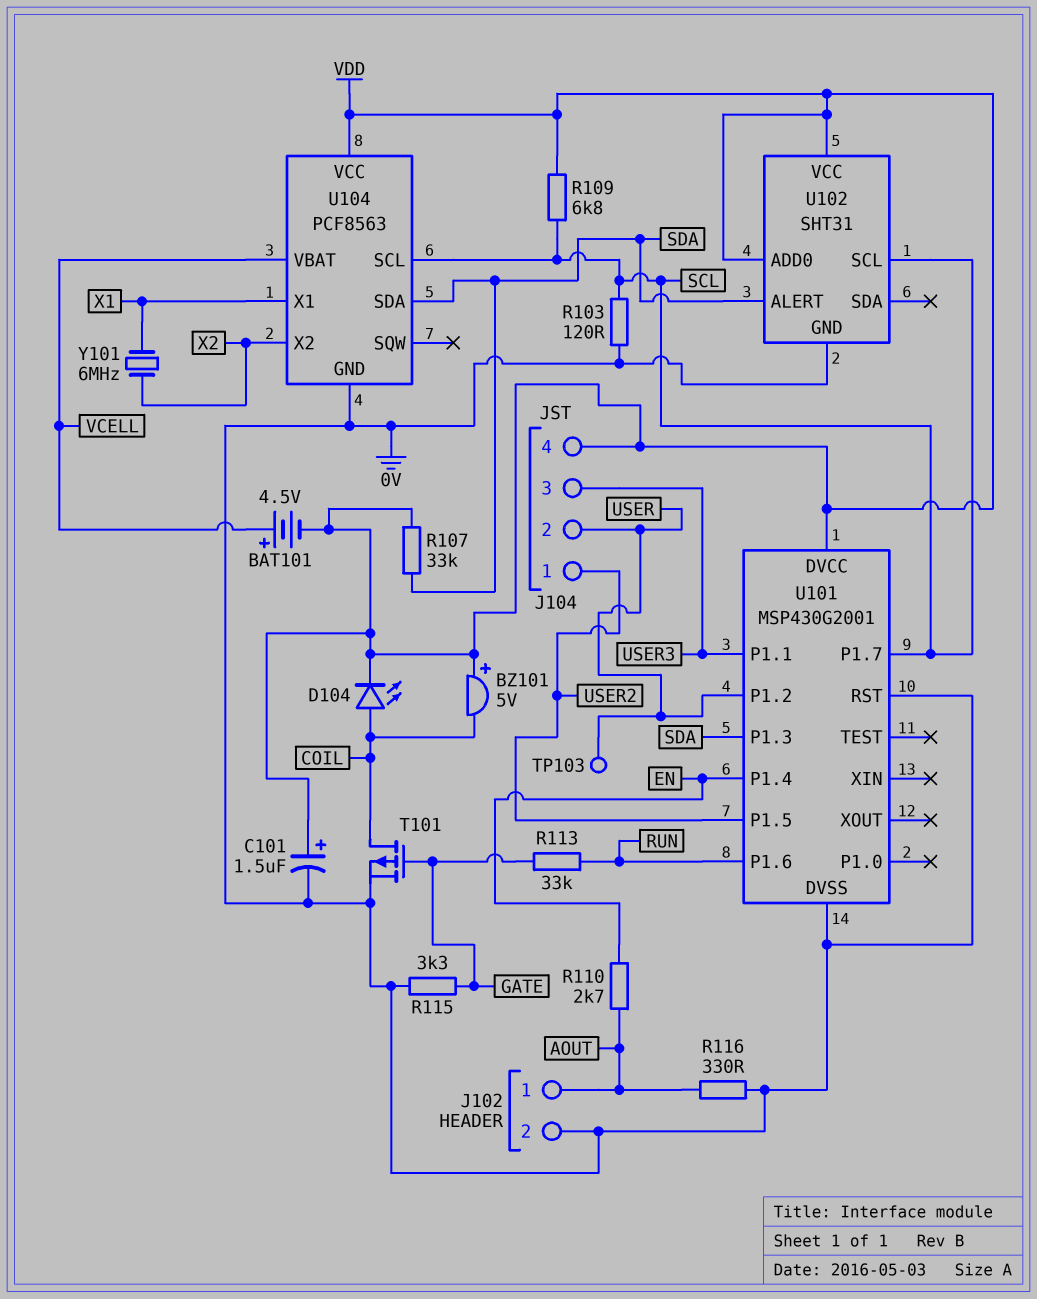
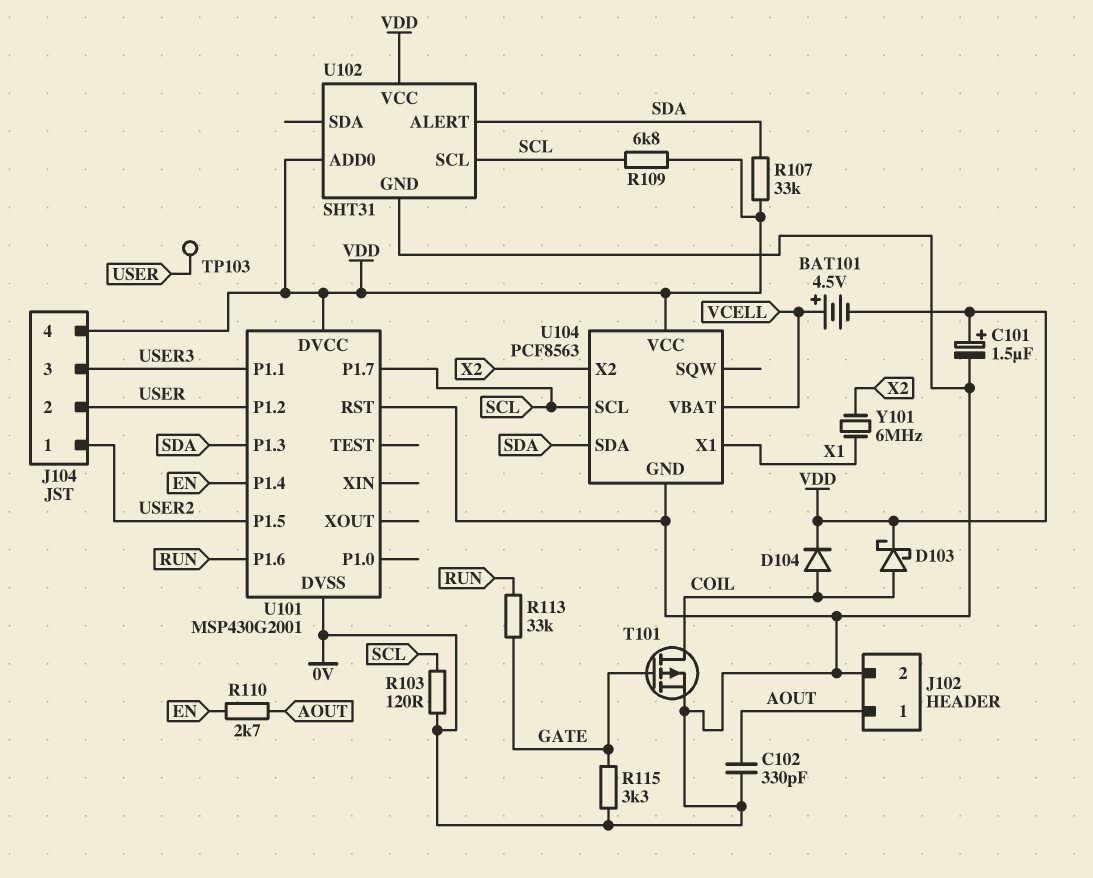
BZ101: buzzer 5V (plus VDD, minus COIL) -> none
C102: none -> 330pF (0V, AOUT)
D103: none -> schottky (A COIL, K VDD)
D104: LED (A COIL, K VDD) -> diode (A COIL, K VDD)
R116: 330 (0V, AOUT) -> none

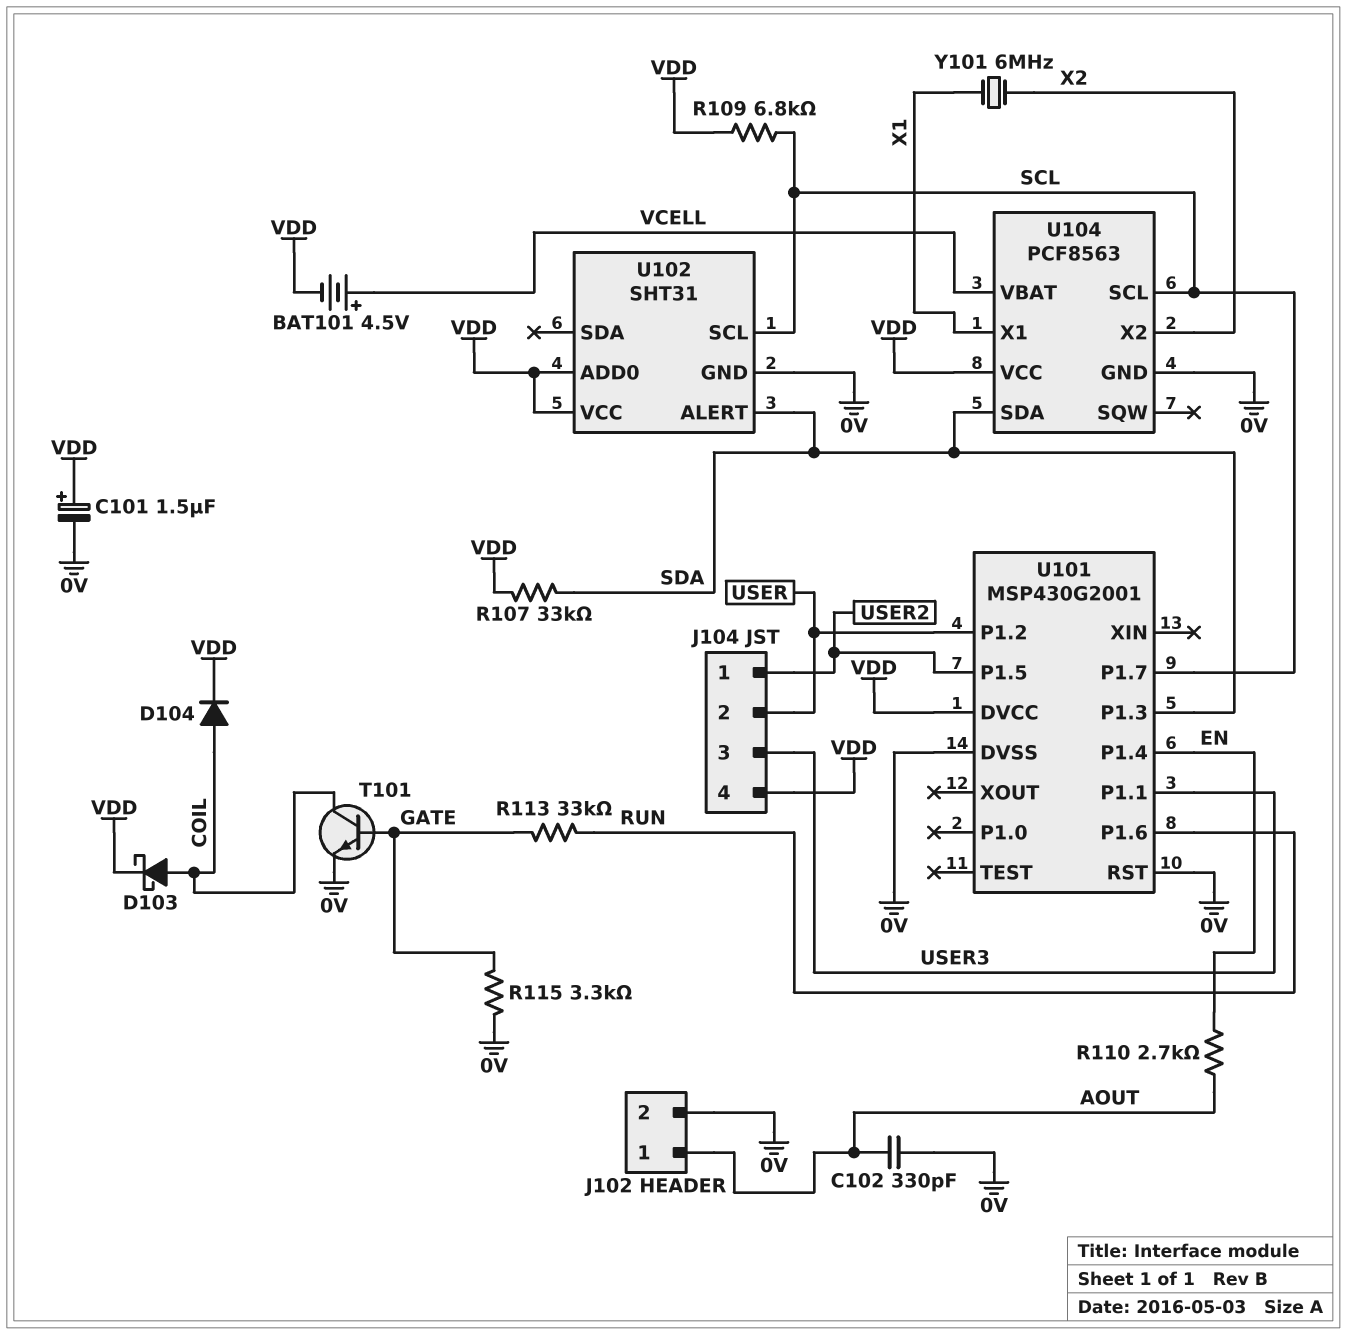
R103: 120 (0V, SCL) -> none
T101: PMOS (G GATE, D COIL, S 0V) -> NPN (B GATE, C COIL, E 0V)
TP103: test point (USER) -> none

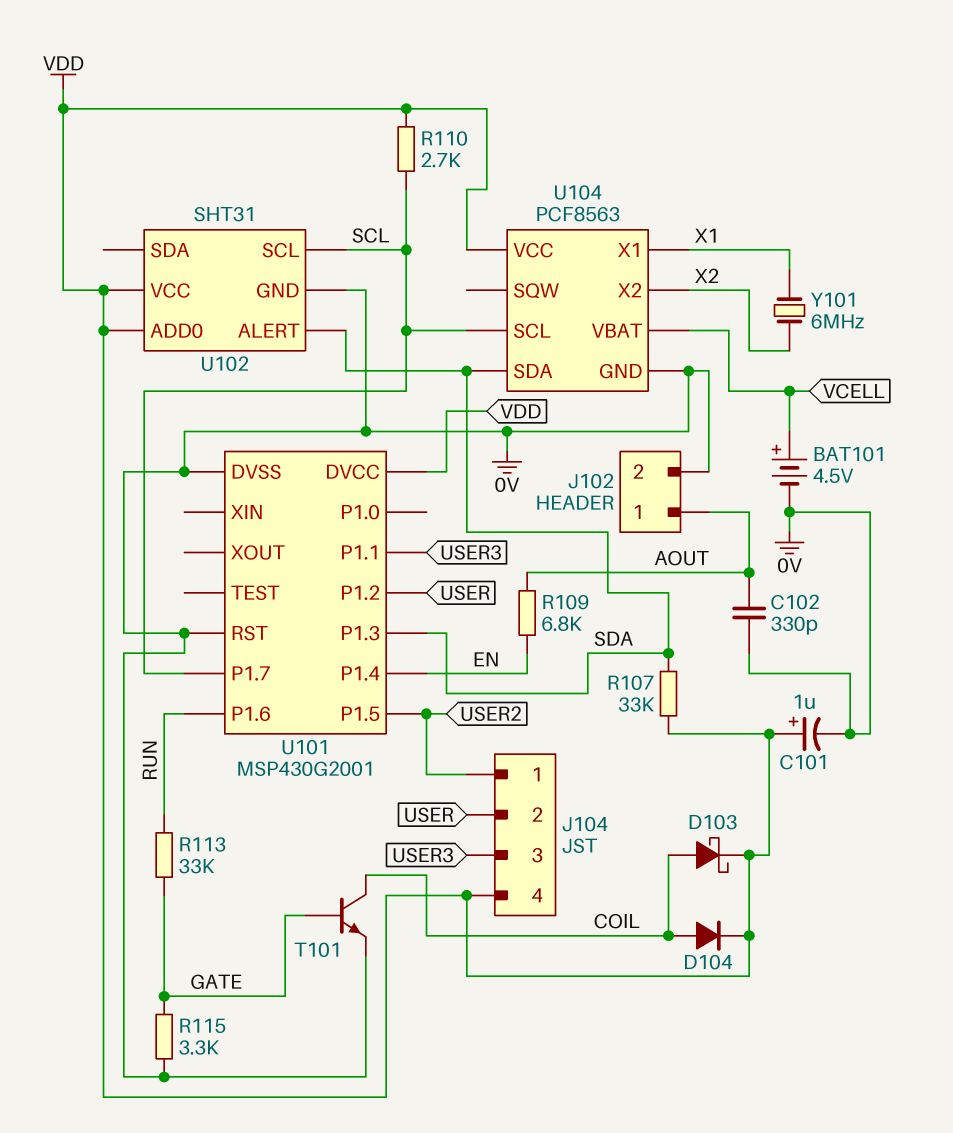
BAT101: 4.5V (plus VCELL, minus VDD) -> 4.5V (plus VCELL, minus 0V)
C101: 1.5uF (plus VDD, minus 0V) -> 1uF (plus VDD, minus 0V)
R109: 6.8k (SCL, VDD) -> 6.8k (AOUT, EN)
R110: 2.7k (AOUT, EN) -> 2.7k (SCL, VDD)

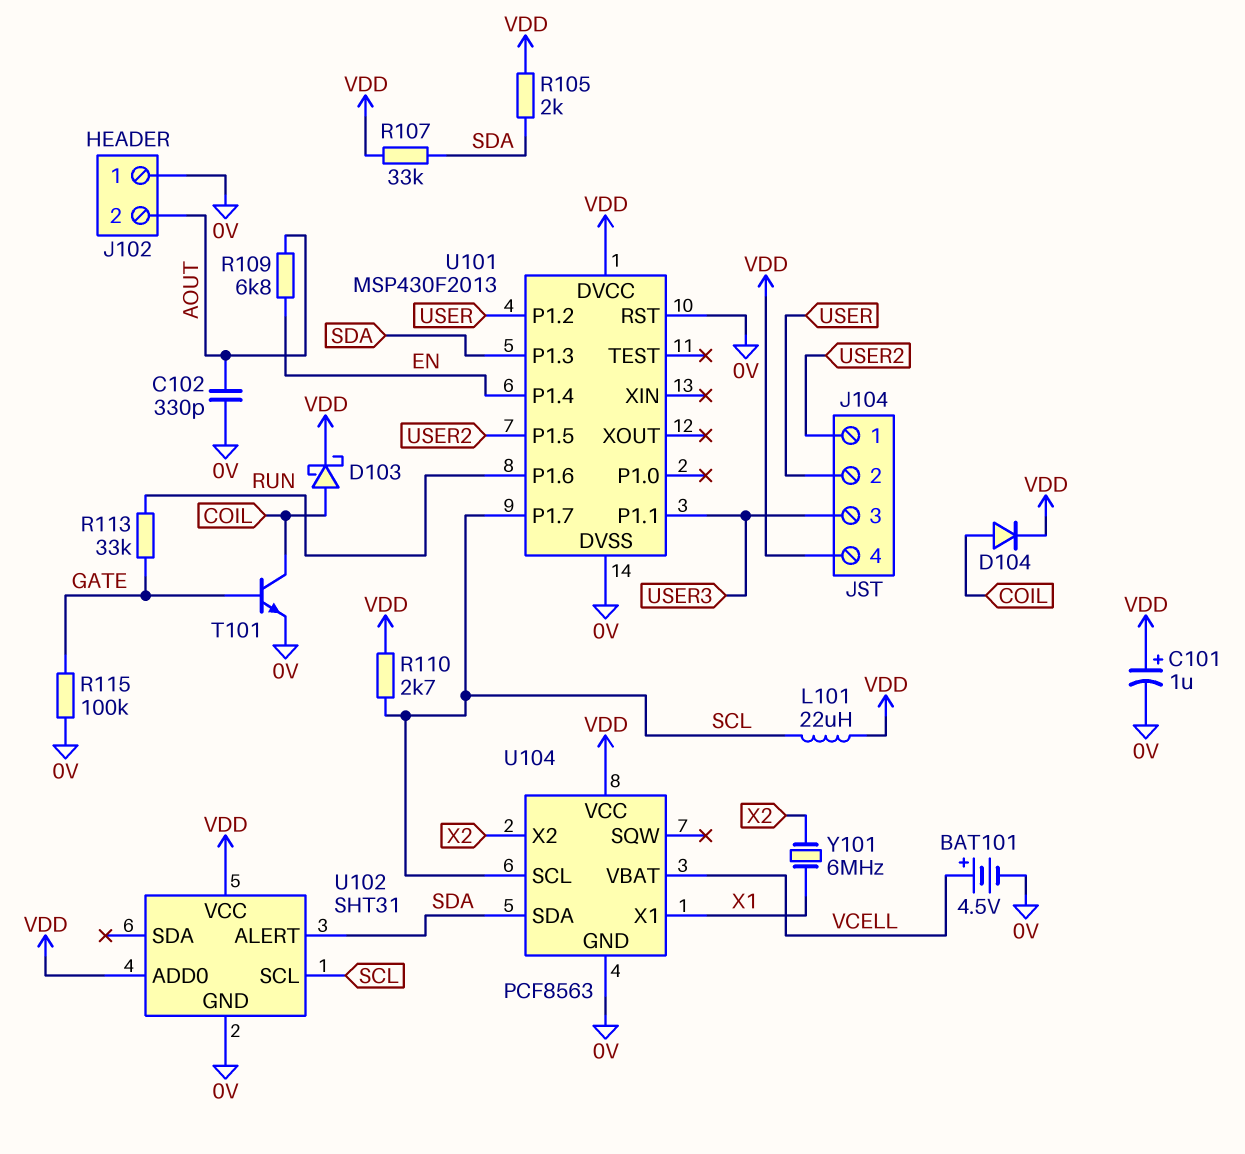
J102 pin 1: AOUT -> 0V
J102 pin 2: 0V -> AOUT
L101: none -> 22uH (SCL, VDD)
R105: none -> 2k (SDA, VDD)
R115: 3.3k (0V, GATE) -> 100k (0V, GATE)
U101: MSP430G2001 -> MSP430F2013

